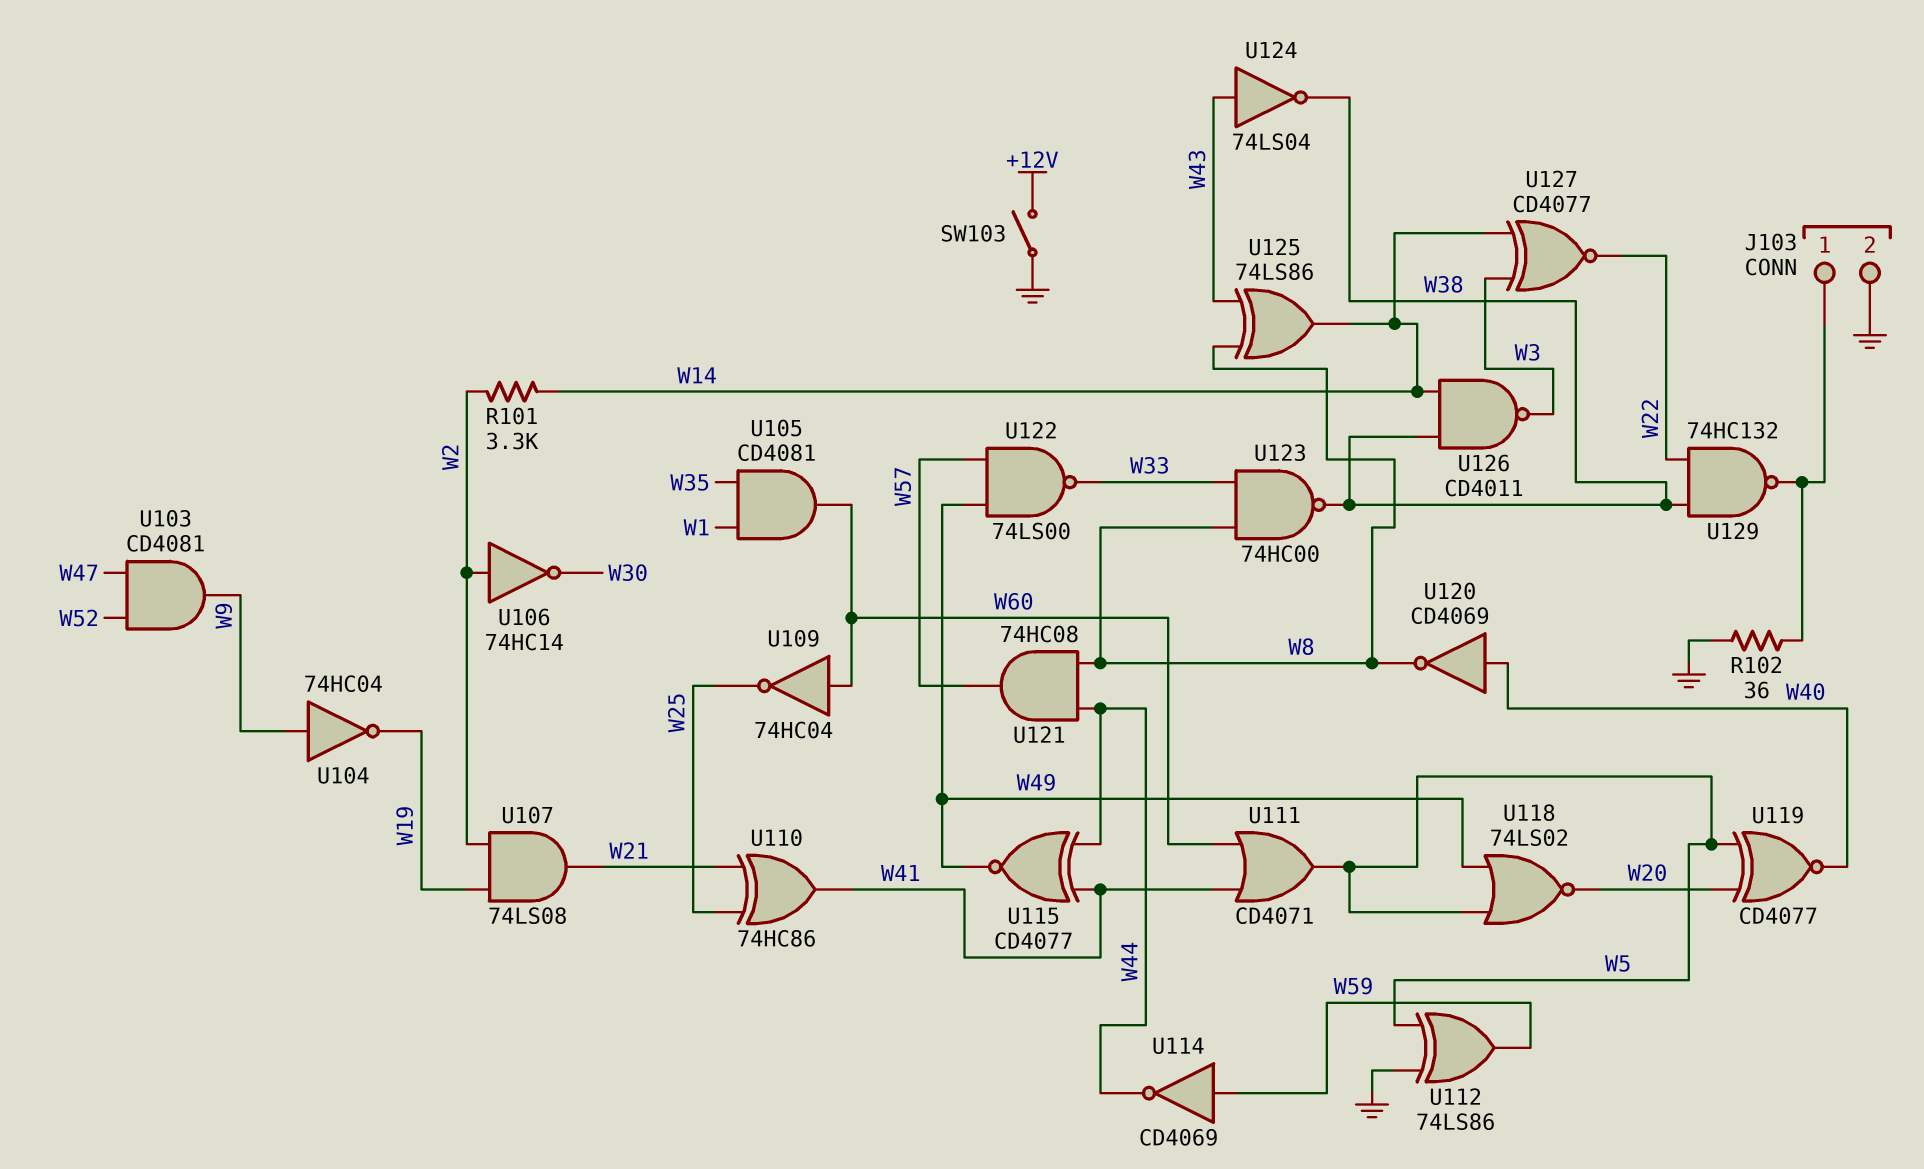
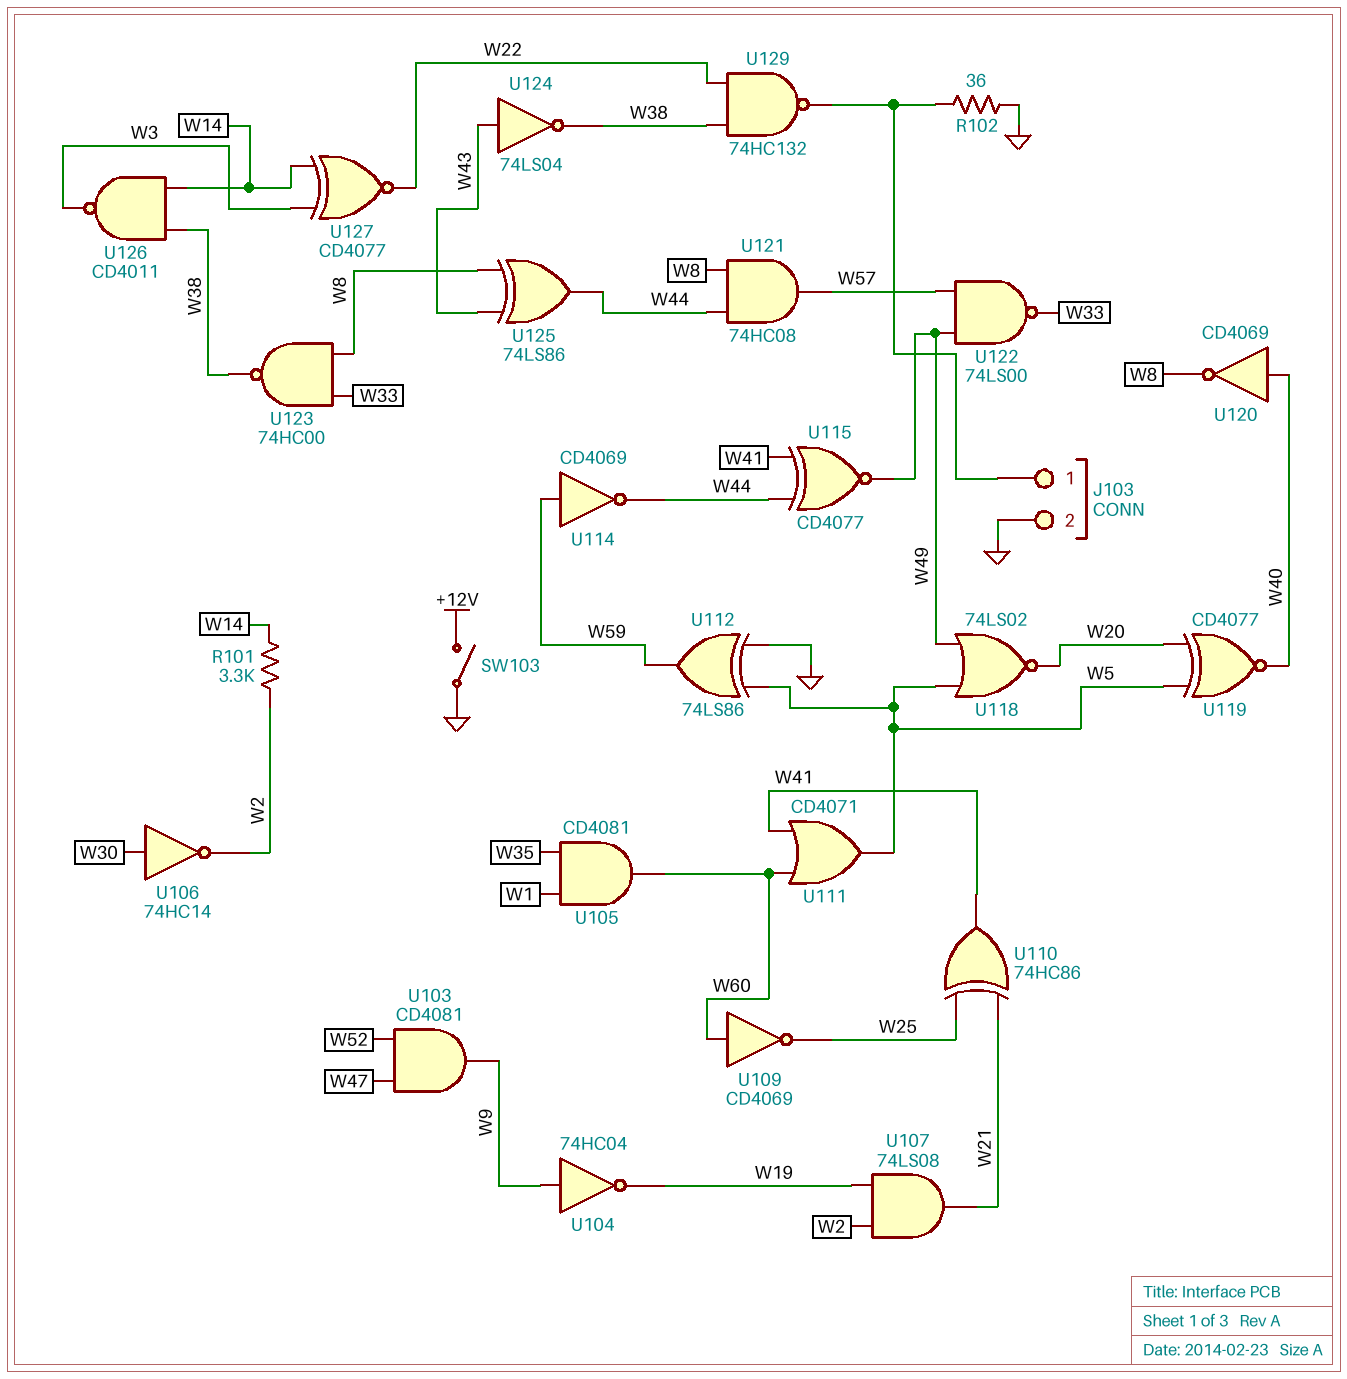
U106: NOT 74HC14 (in W2, out W30) -> NOT 74HC14 (in W30, out W2)
U109: NOT 74HC04 (in W60, out W25) -> NOT CD4069 (in W60, out W25)
U125: XOR 74LS86 (in W8, in W43, out W14) -> XOR 74LS86 (in W8, in W43, out W44)

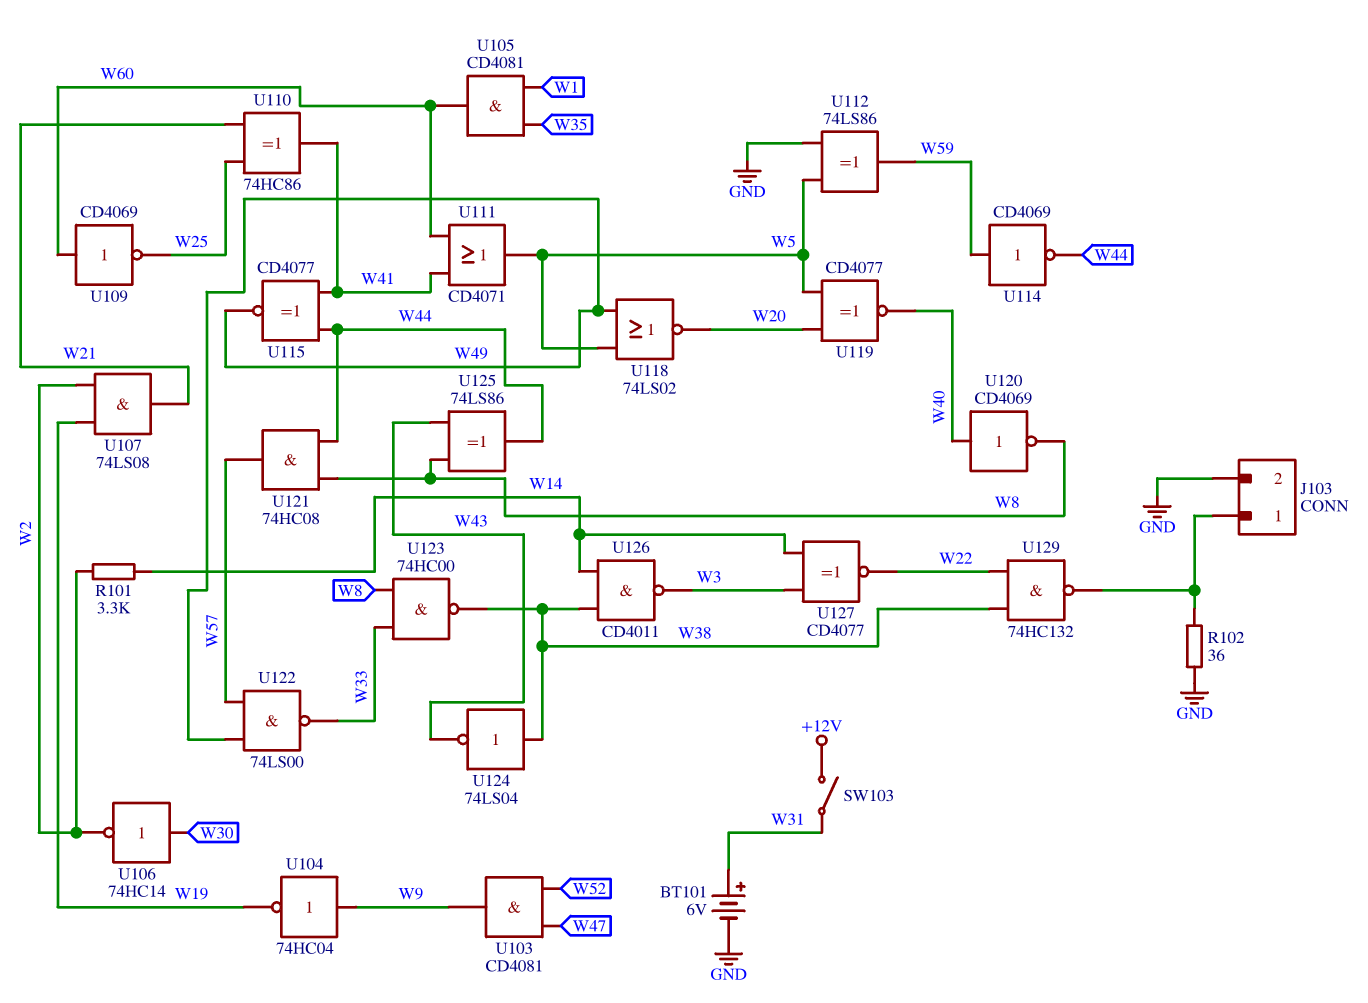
BT101: none -> 6V (plus W31, minus GND)
SW103: switch (+12V, GND) -> switch (+12V, W31)
U124: NOT 74LS04 (in W43, out W38) -> NOT 74LS04 (in W38, out W43)

